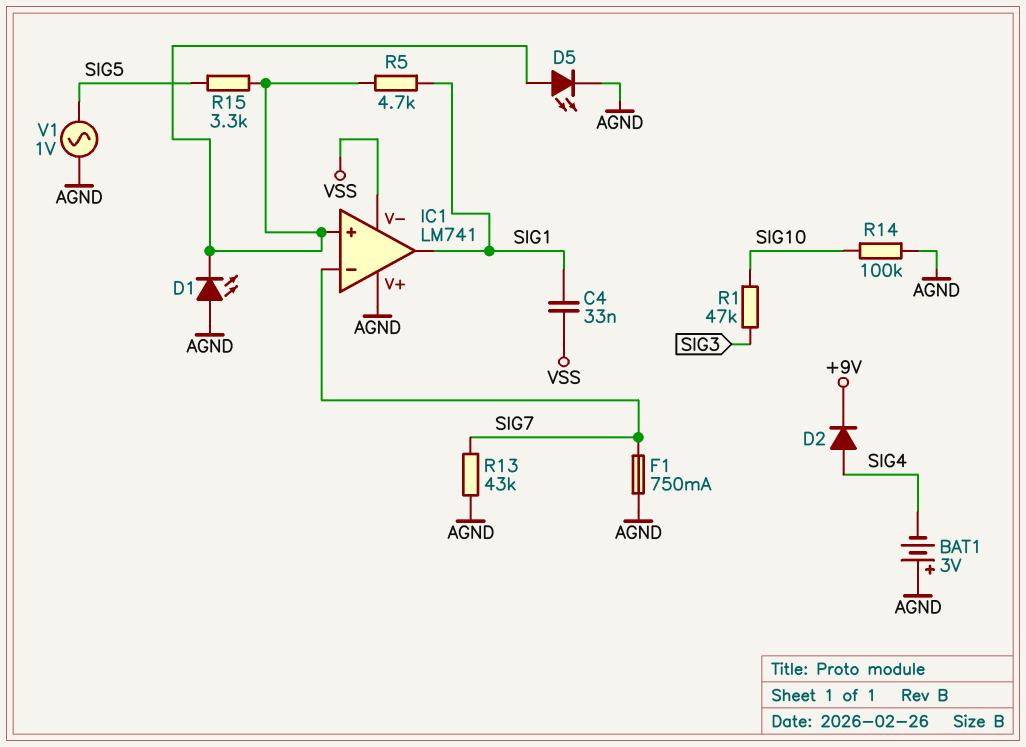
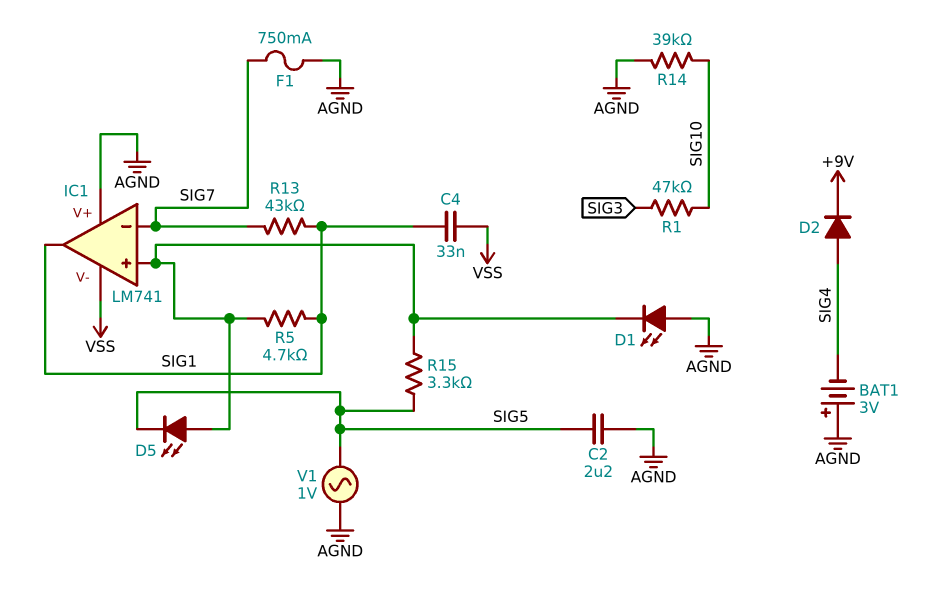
C2: none -> 2.2uF (AGND, SIG5)
D5: LED (A IC1/in+, K AGND) -> LED (A IC1/in+, K SIG5)
R13: 43k (AGND, SIG7) -> 43k (SIG1, SIG7)
R14: 100k (AGND, SIG10) -> 39k (AGND, SIG10)

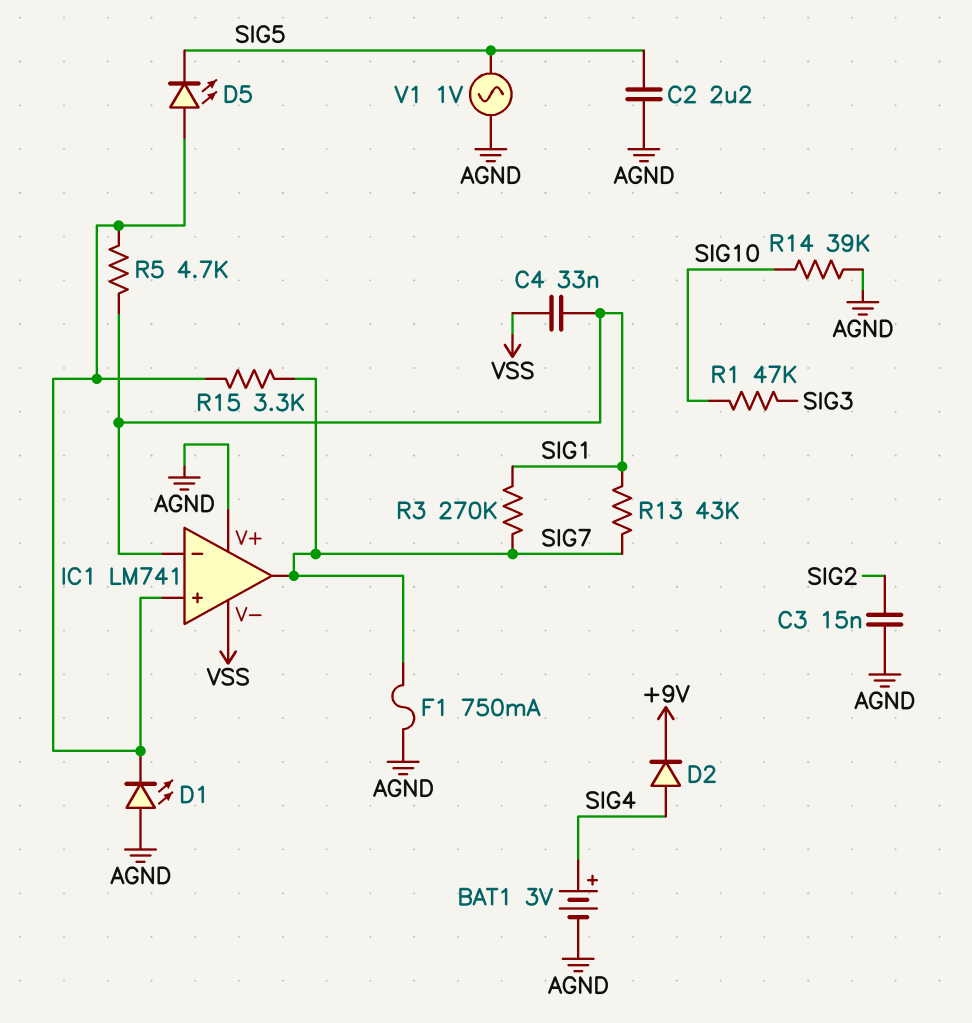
BAT1: 3V (plus AGND, minus SIG4) -> 3V (plus SIG4, minus AGND)
C3: none -> 15nF (AGND, SIG2)
IC1 pin in-: SIG7 -> SIG1
IC1 pin out: SIG1 -> SIG7
R3: none -> 270k (SIG1, SIG7)
R15: 3.3k (IC1/in+, SIG5) -> 3.3k (IC1/in+, SIG7)

